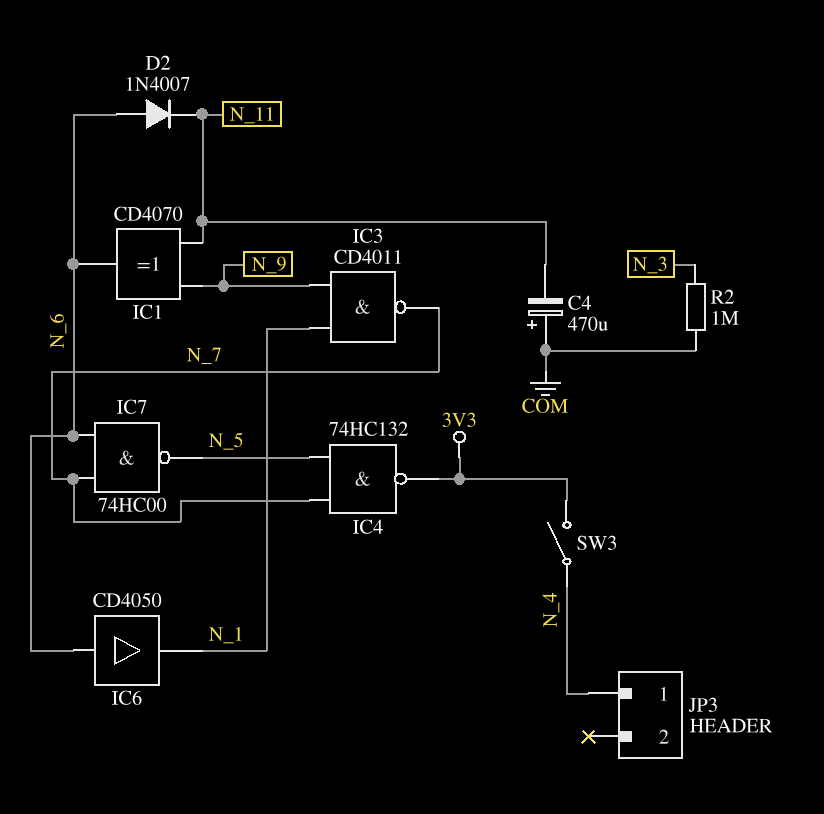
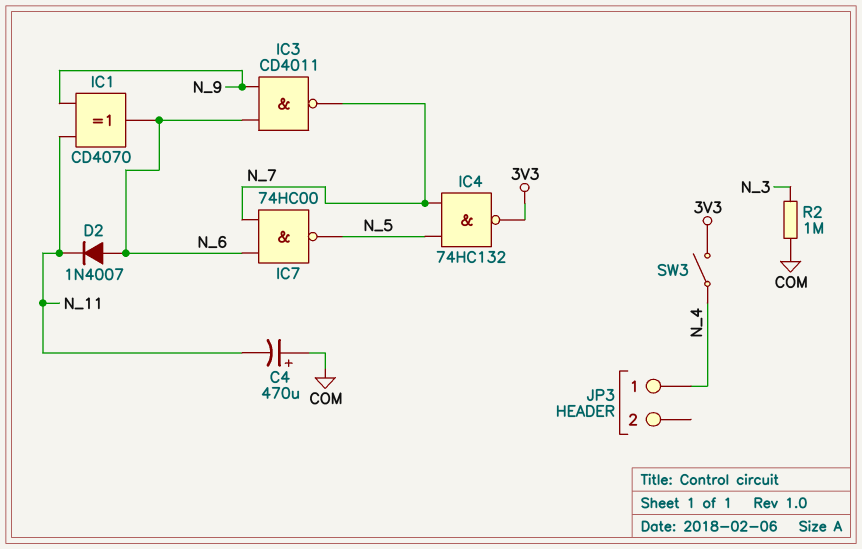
IC3: NAND CD4011 (in N_1, in N_9, out N_7) -> NAND CD4011 (in N_6, in N_9, out N_7)
IC6: buffer CD4050 (in N_6, out N_1) -> none

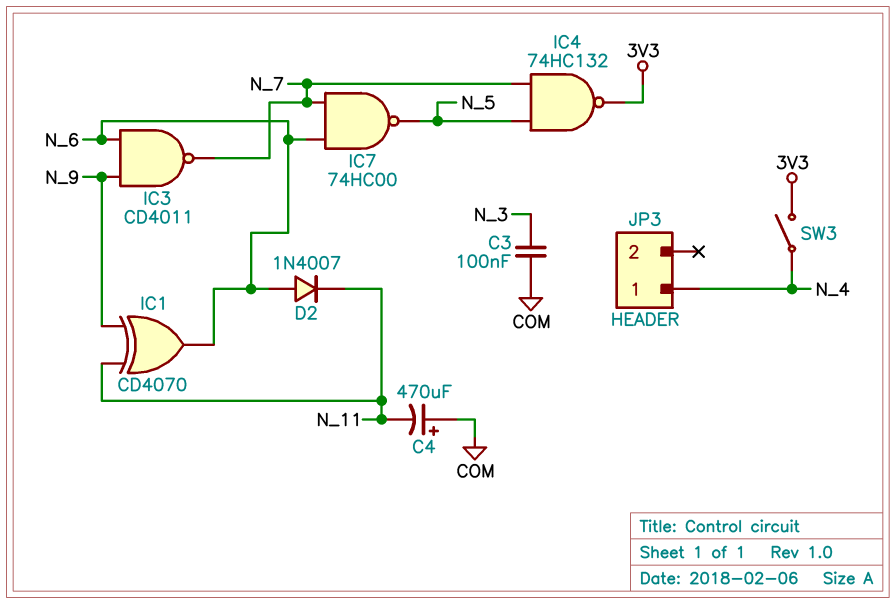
C3: none -> 100nF (COM, N_3)
R2: 1M (COM, N_3) -> none

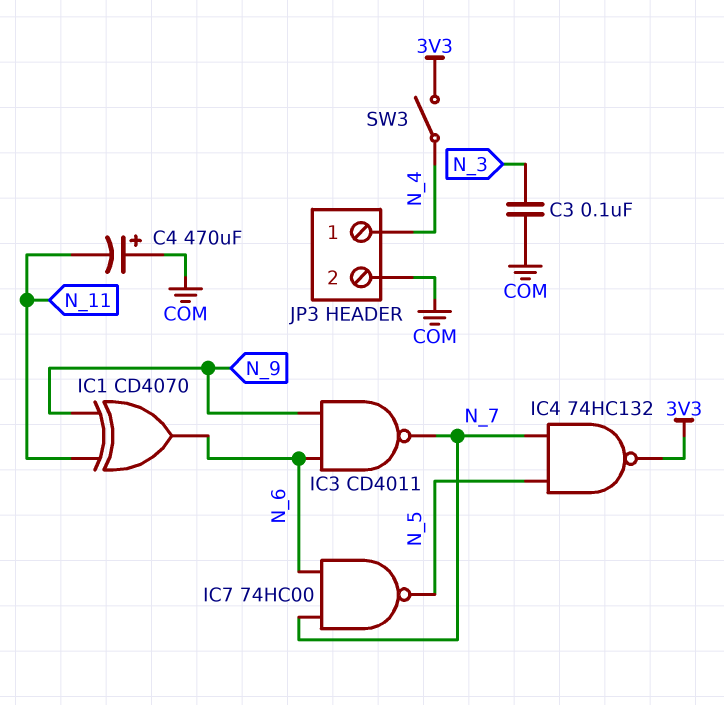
D2: diode 1N4007 (A N_6, K N_11) -> none
JP3 pin 2: none -> COM

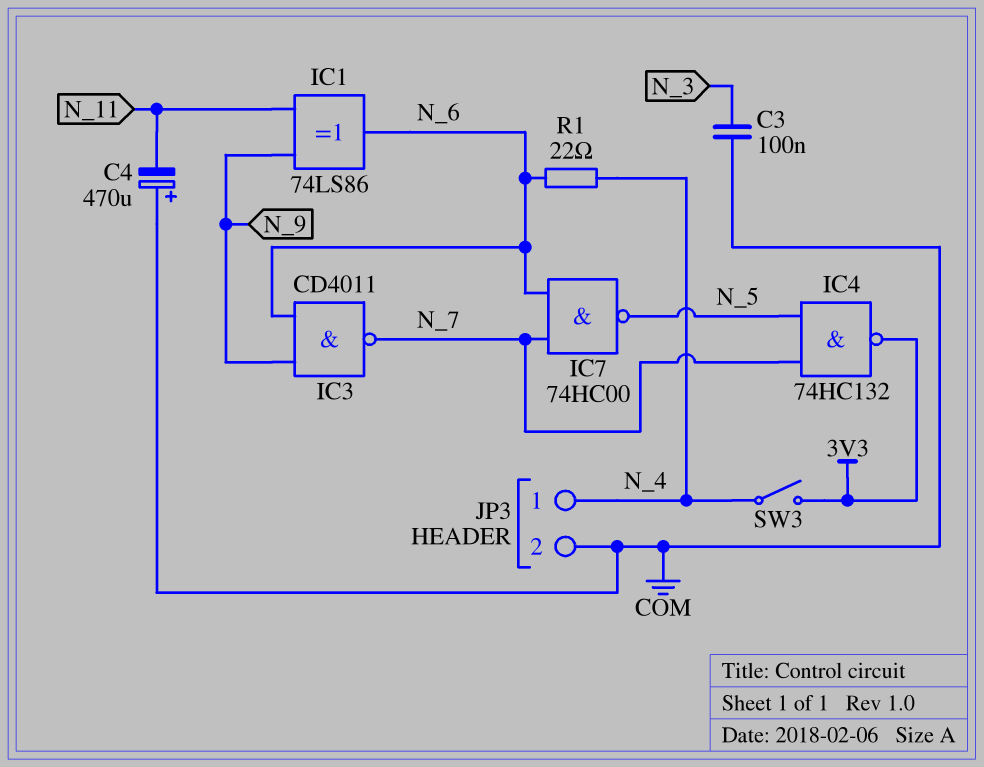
IC1: XOR CD4070 (in N_9, in N_11, out N_6) -> XOR 74LS86 (in N_9, in N_11, out N_6)
R1: none -> 22 (N_4, N_6)

